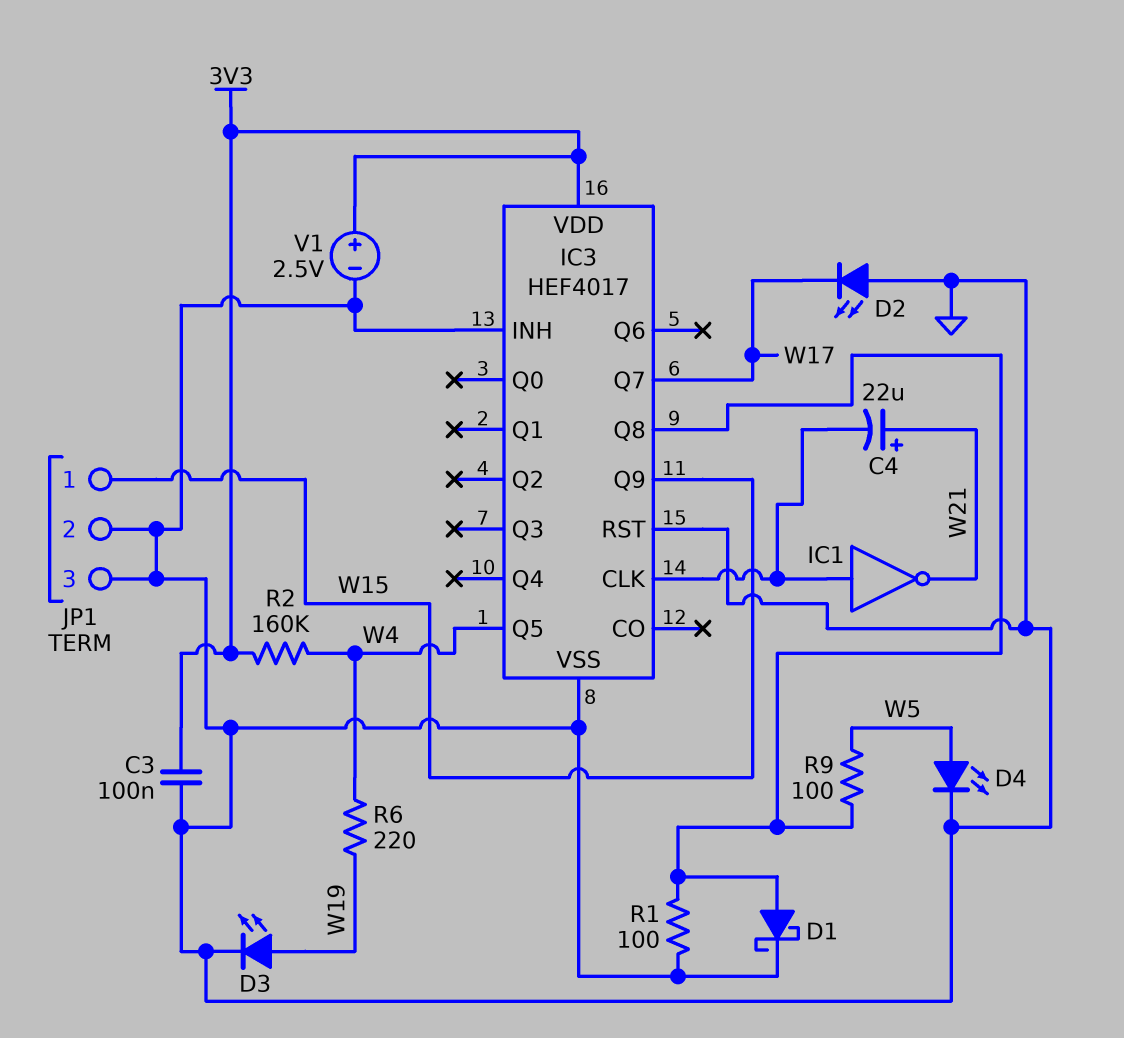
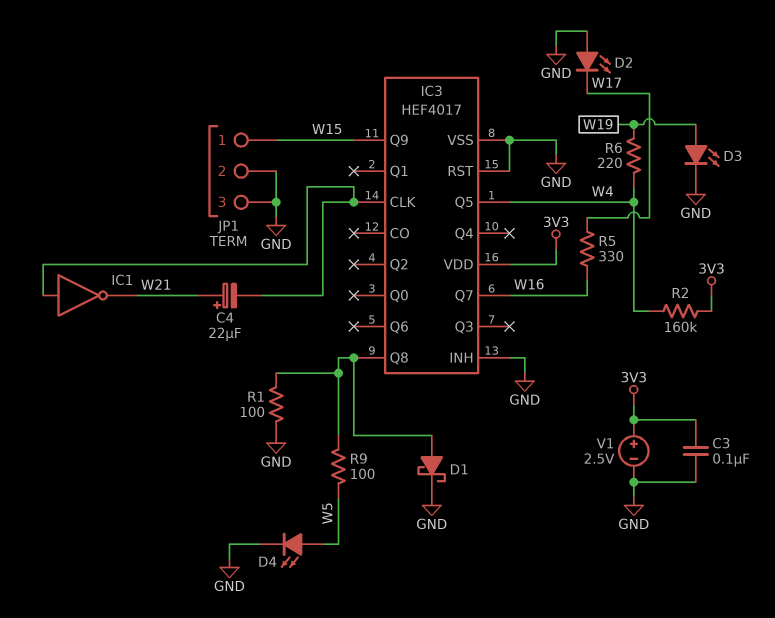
IC3 pin Q7: W17 -> W16
R5: none -> 330 (W16, W17)

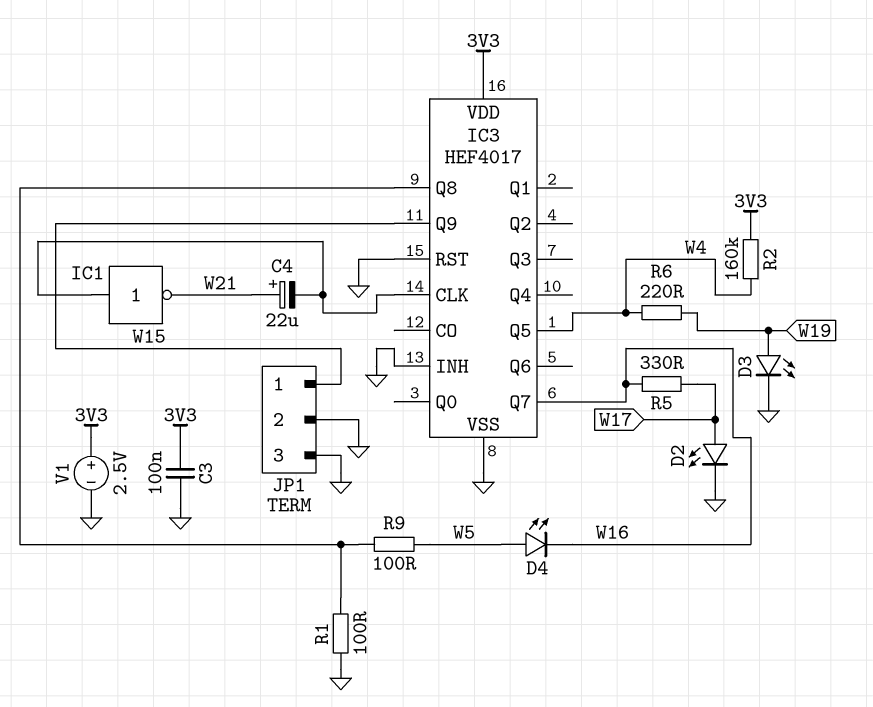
D1: schottky (A IC3/Q8, K GND) -> none
D2: LED (A GND, K W17) -> LED (A W17, K GND)
D4: LED (A W5, K GND) -> LED (A W5, K W16)

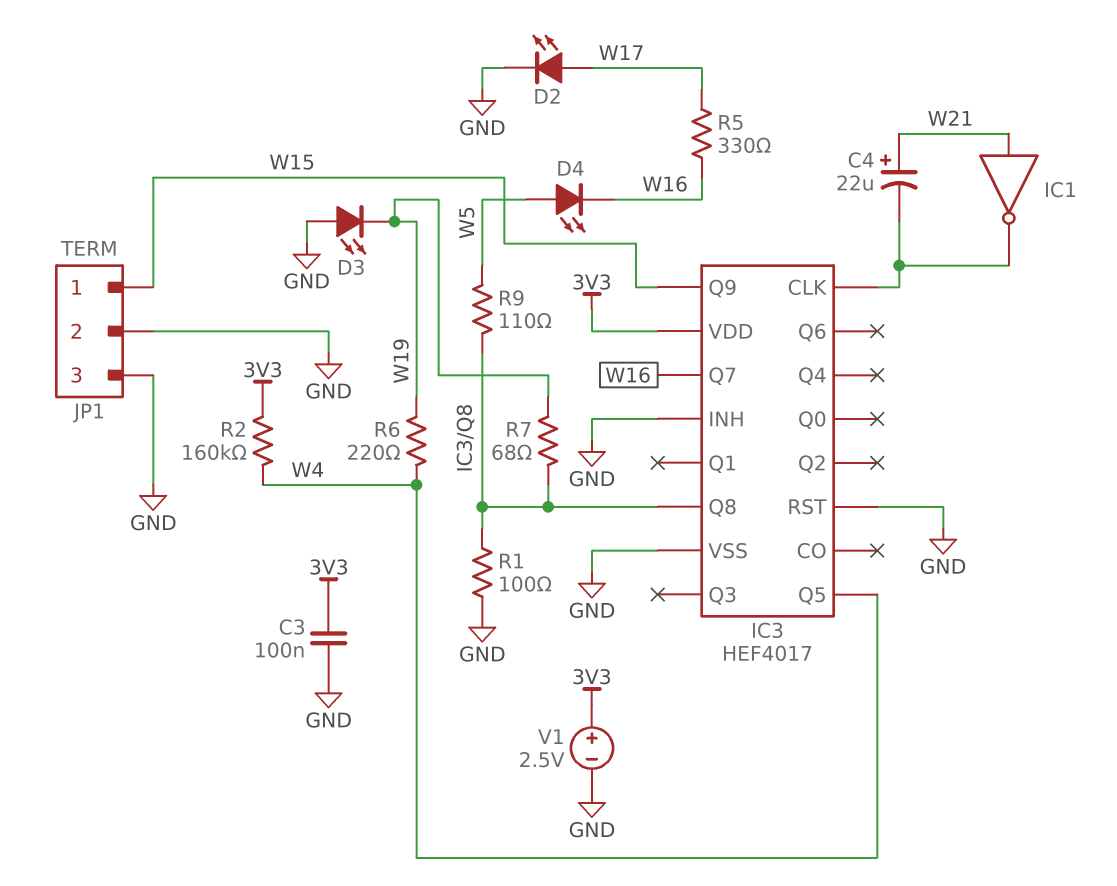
D3: LED (A W19, K GND) -> LED (A GND, K W19)
IC1: NOT (in IC3/CLK, out W21) -> NOT (in W21, out IC3/CLK)
R7: none -> 68 (IC3/Q8, W19)
R9: 100 (IC3/Q8, W5) -> 110 (IC3/Q8, W5)

